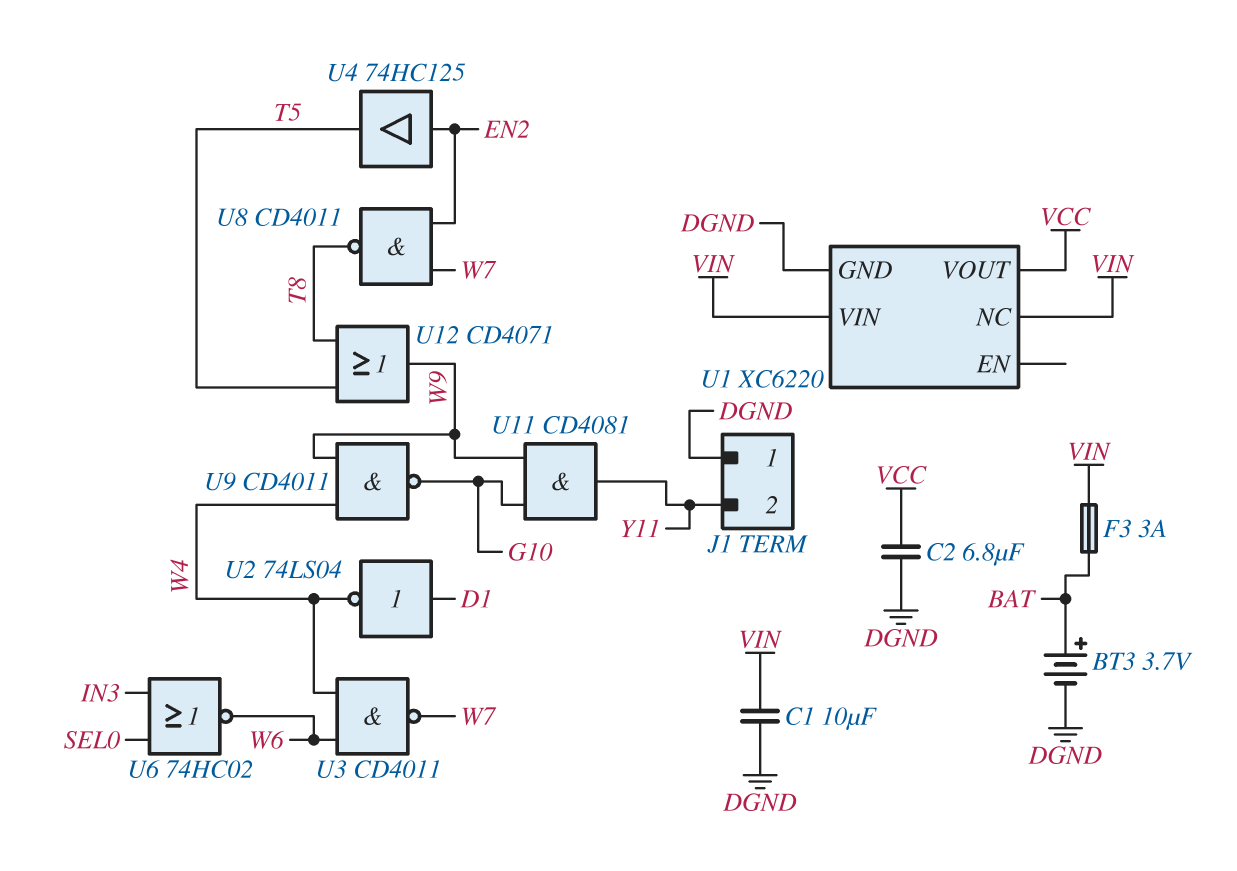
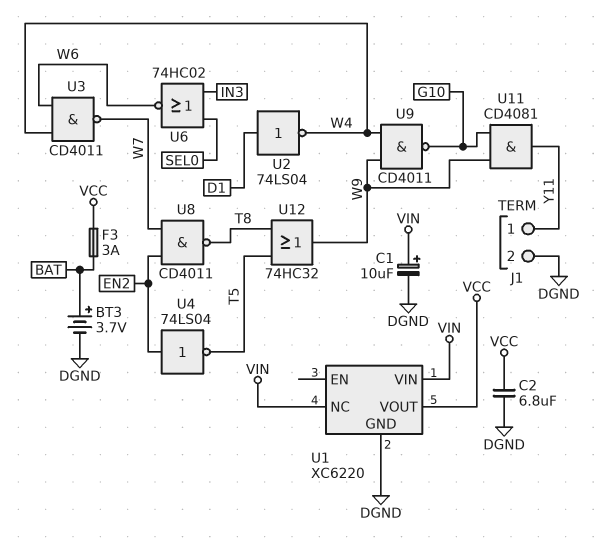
C1: 10uF (DGND, VIN) -> 10uF (plus VIN, minus DGND)
F3: 3A (BAT, VIN) -> 3A (BAT, VCC)
J1 pin 1: DGND -> Y11
J1 pin 2: Y11 -> DGND
U4: buffer 74HC125 (in EN2, out T5) -> NOT 74LS04 (in EN2, out T5)
U12: OR CD4071 (in T5, in T8, out W9) -> OR 74HC32 (in T5, in T8, out W9)

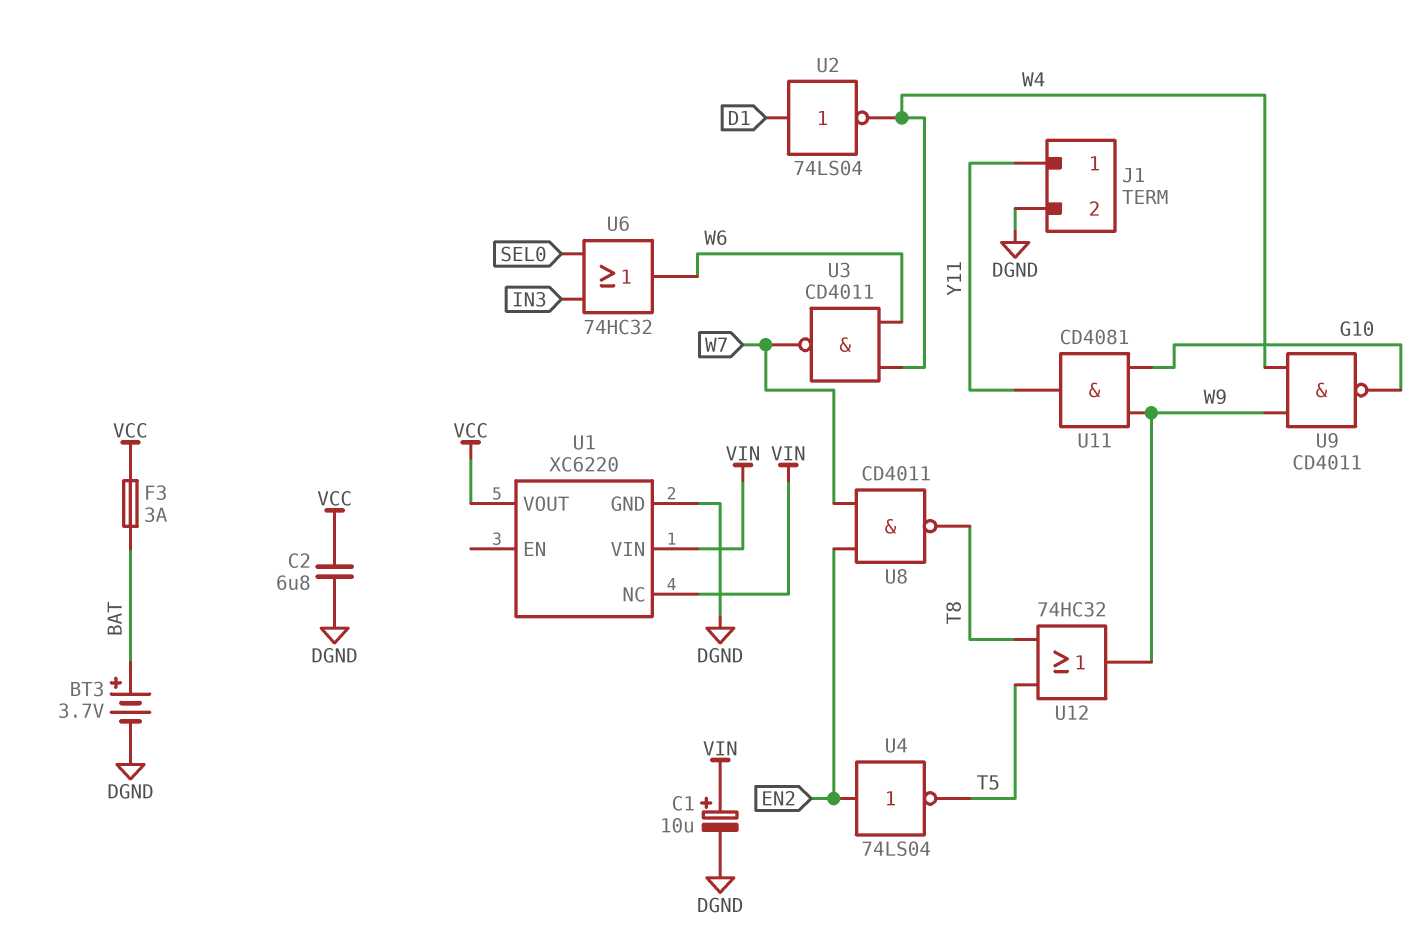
U6: NOR 74HC02 (in IN3, in SEL0, out W6) -> OR 74HC32 (in IN3, in SEL0, out W6)

